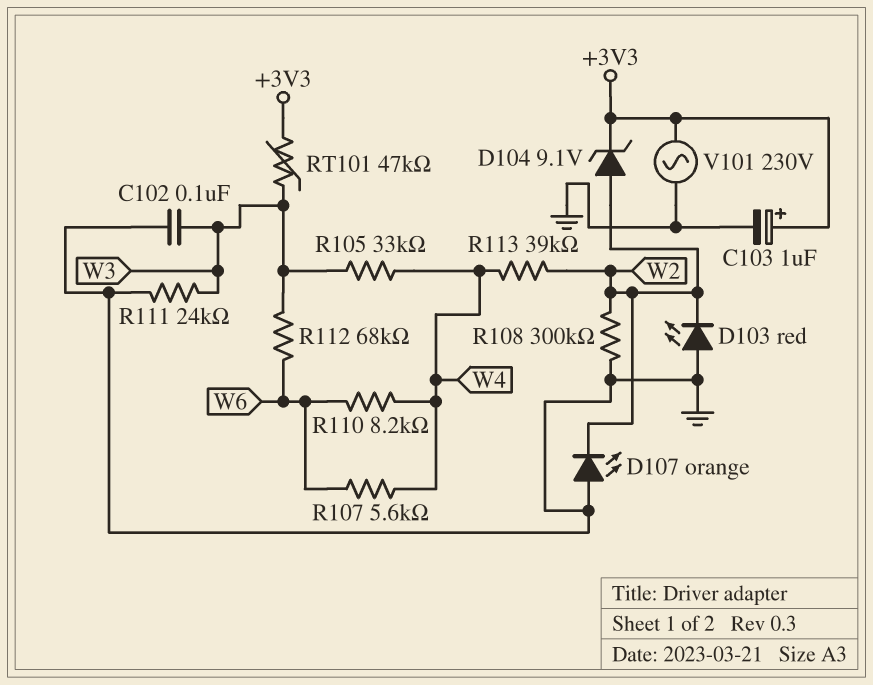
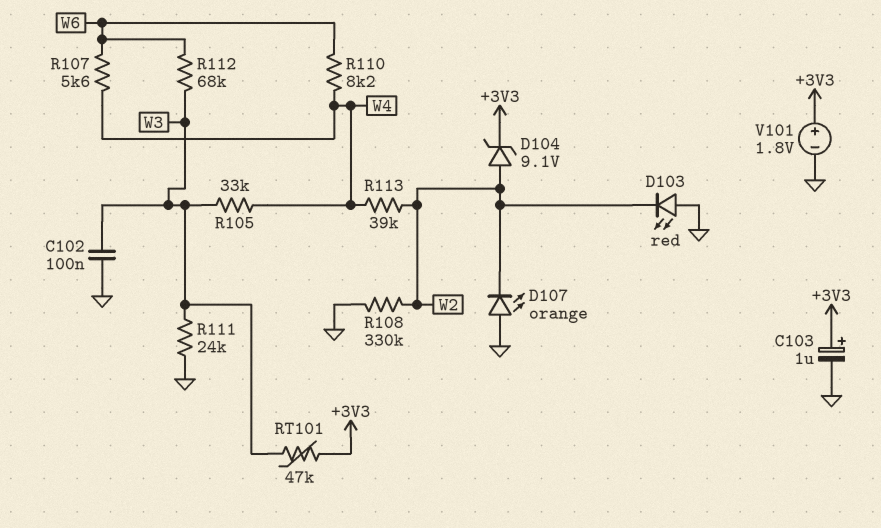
R108: 300k (GND, W2) -> 330k (GND, W2)
V101: AC 230V (+3V3, GND) -> 1.8V (plus +3V3, minus GND)

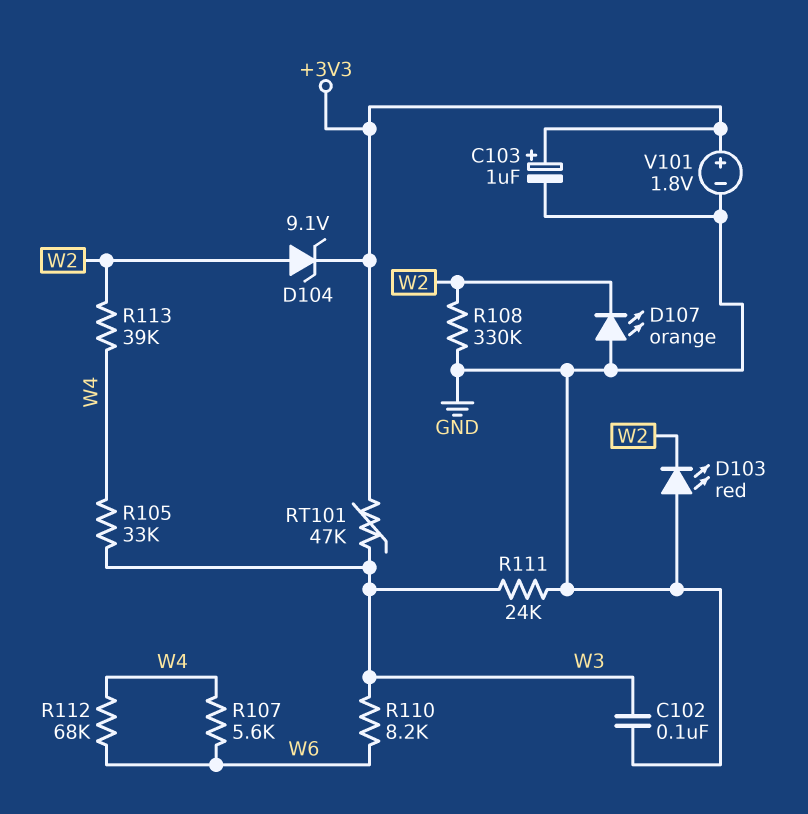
R110: 8.2k (W4, W6) -> 8.2k (W3, W6)
R112: 68k (W3, W6) -> 68k (W4, W6)

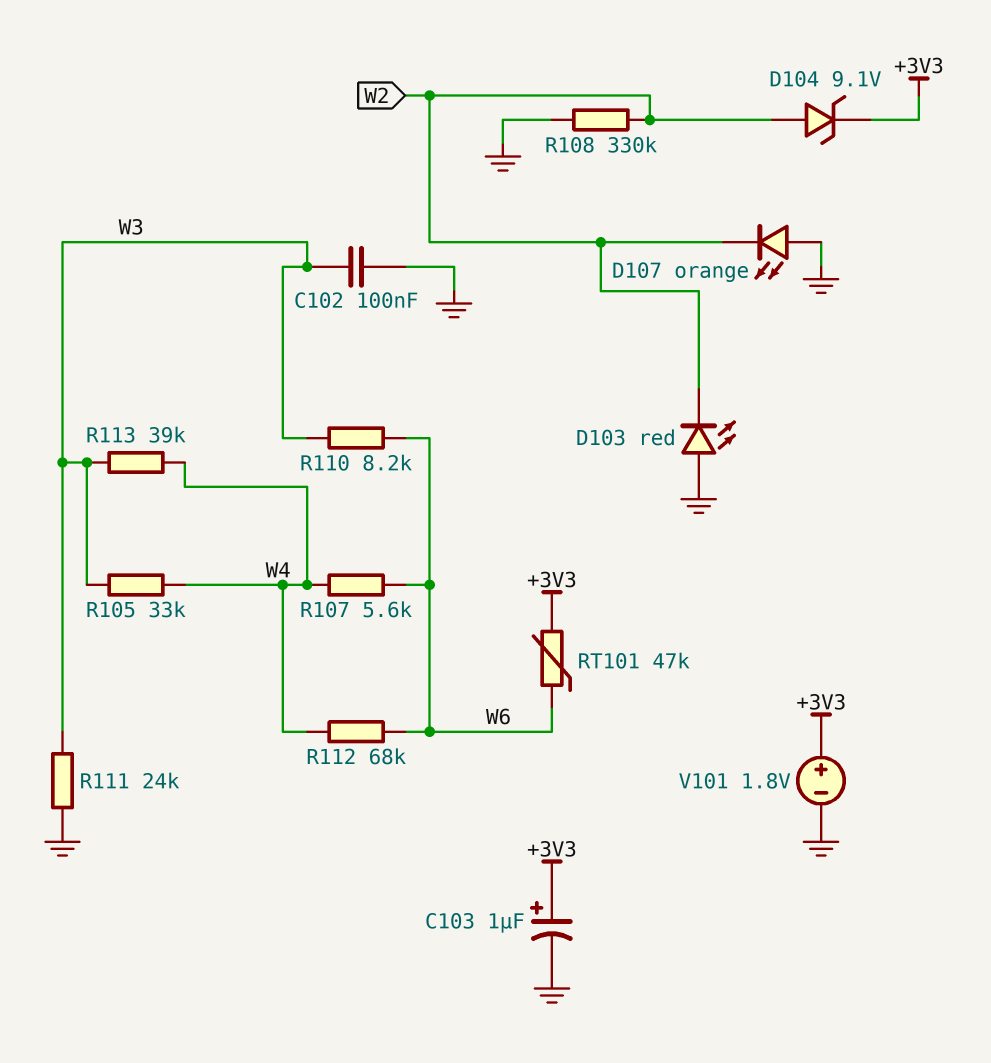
R113: 39k (W2, W4) -> 39k (W3, W4)
RT101: 47k (+3V3, W3) -> 47k (+3V3, W6)

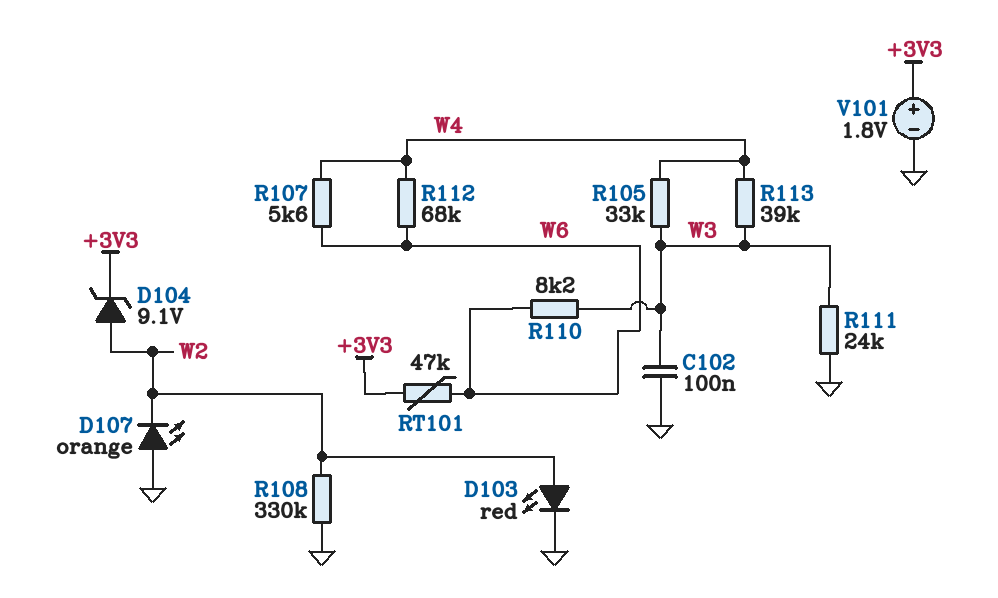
C103: 1uF (plus +3V3, minus GND) -> none
D103: LED red (A GND, K W2) -> LED red (A W2, K GND)

